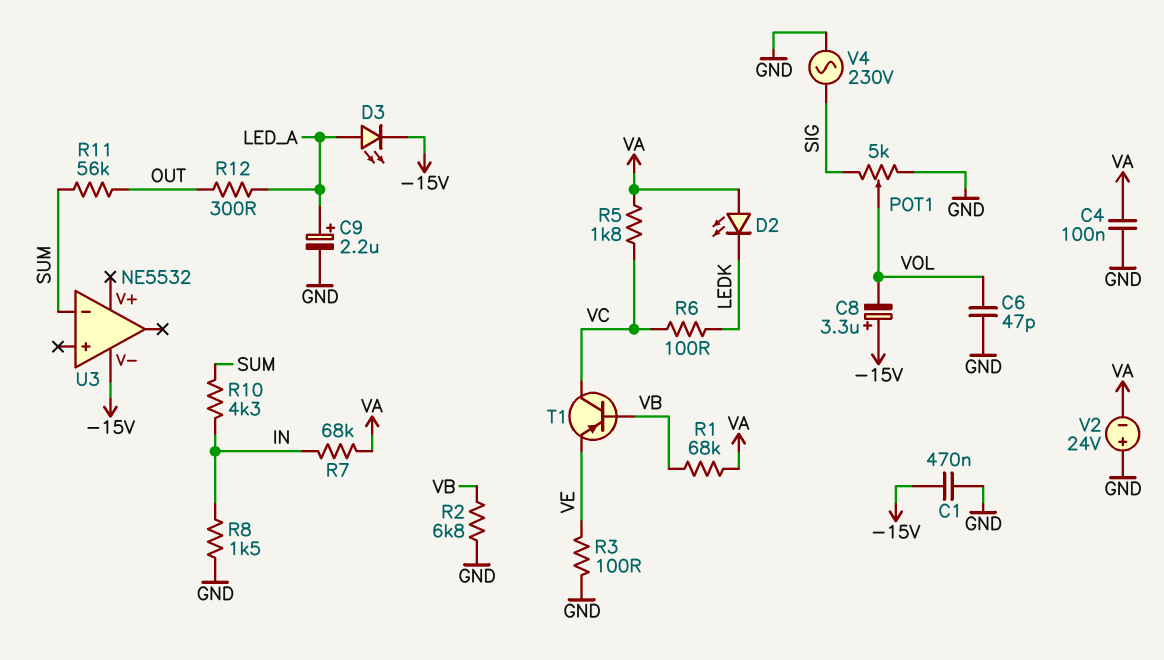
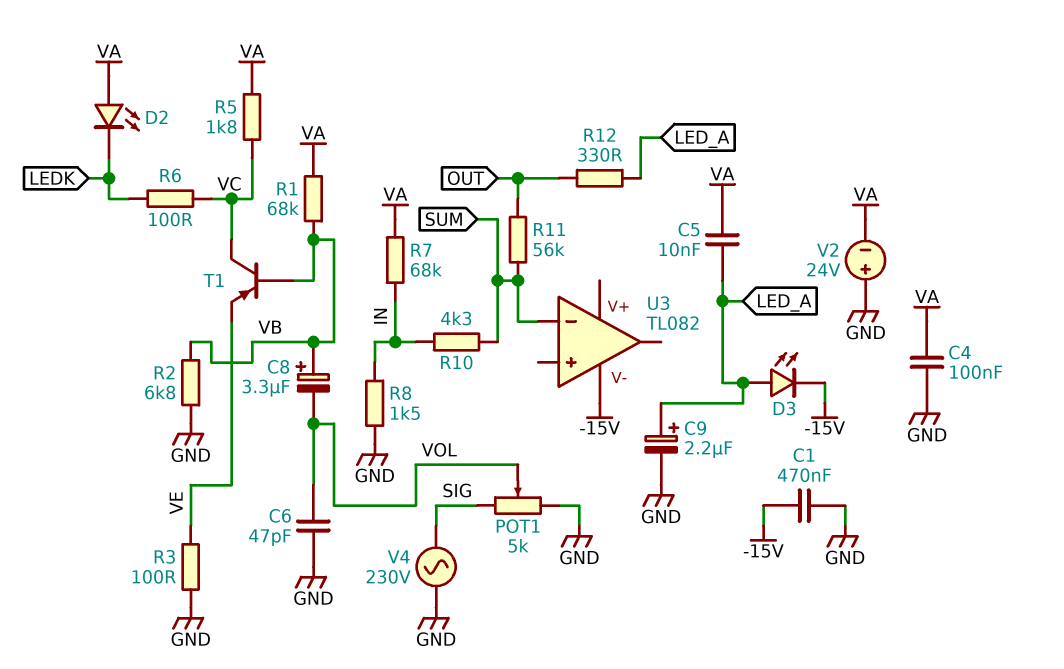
C5: none -> 10nF (LED_A, VA)
C8: 3.3uF (plus -15V, minus VOL) -> 3.3uF (plus VB, minus VOL)
R12: 300 (LED_A, OUT) -> 330 (LED_A, OUT)
U3: NE5532 -> TL082

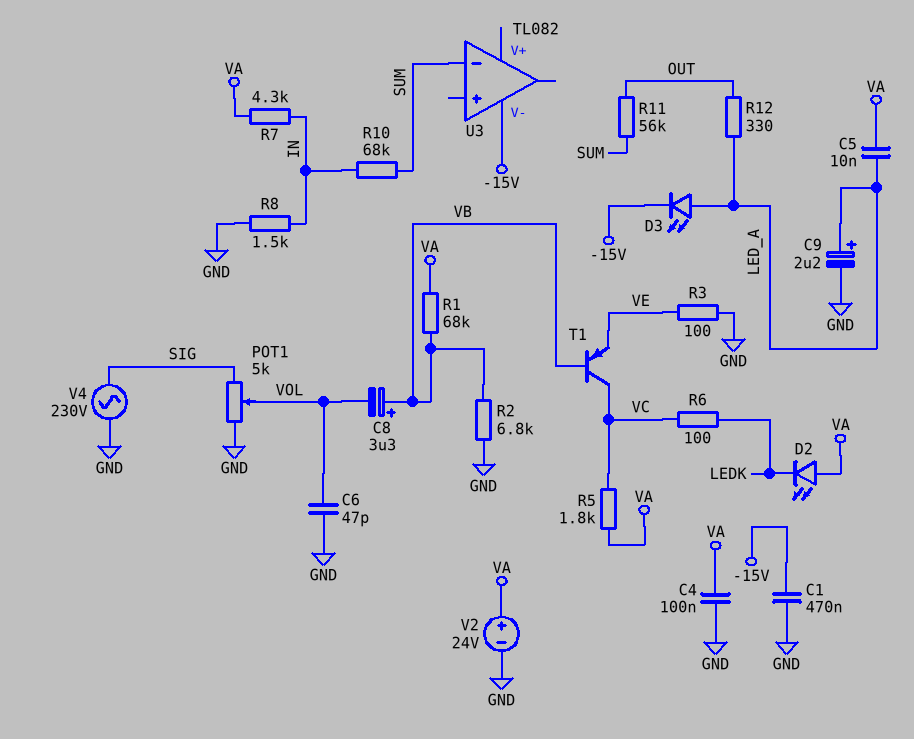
R7: 68k (IN, VA) -> 4.3k (IN, VA)
R10: 4.3k (IN, SUM) -> 68k (IN, SUM)
V2: 24V (plus GND, minus VA) -> 24V (plus VA, minus GND)

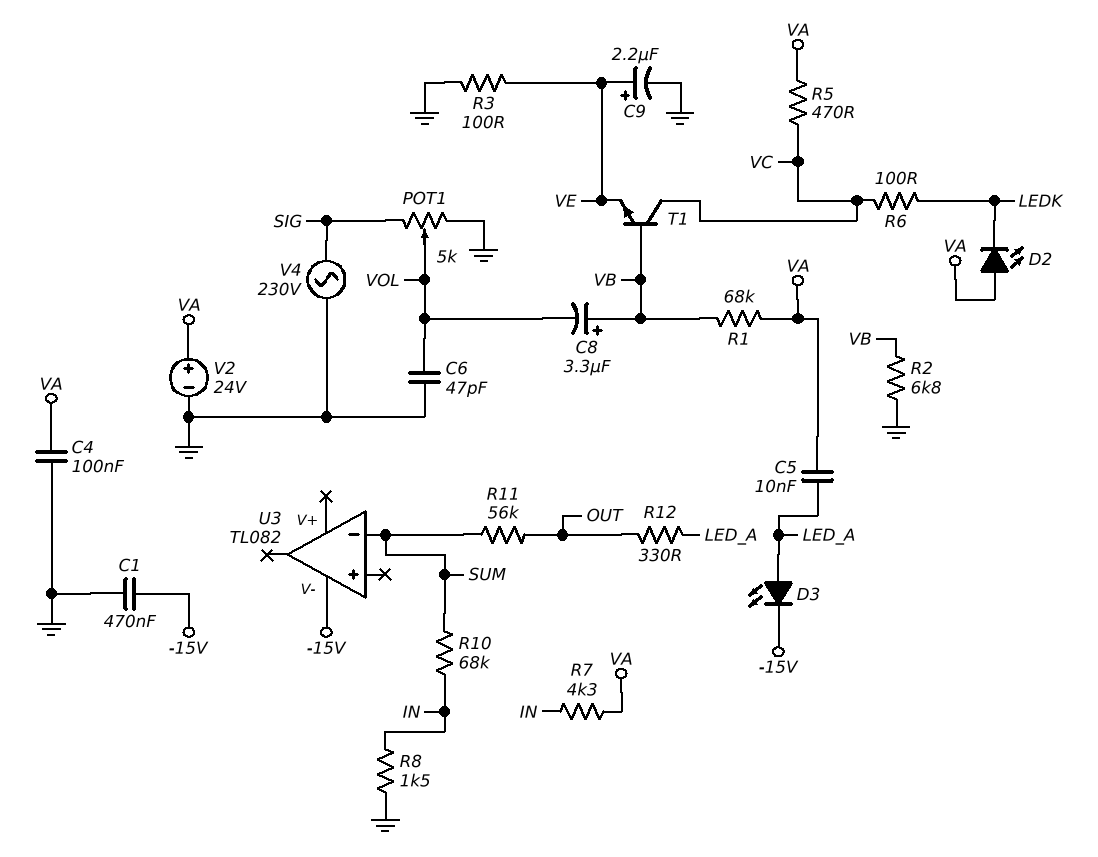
C9: 2.2uF (plus LED_A, minus GND) -> 2.2uF (plus VE, minus GND)
R5: 1.8k (VA, VC) -> 470 (VA, VC)
T1: PNP (B VB, C VC, E VE) -> NPN (B VB, C VC, E VE)

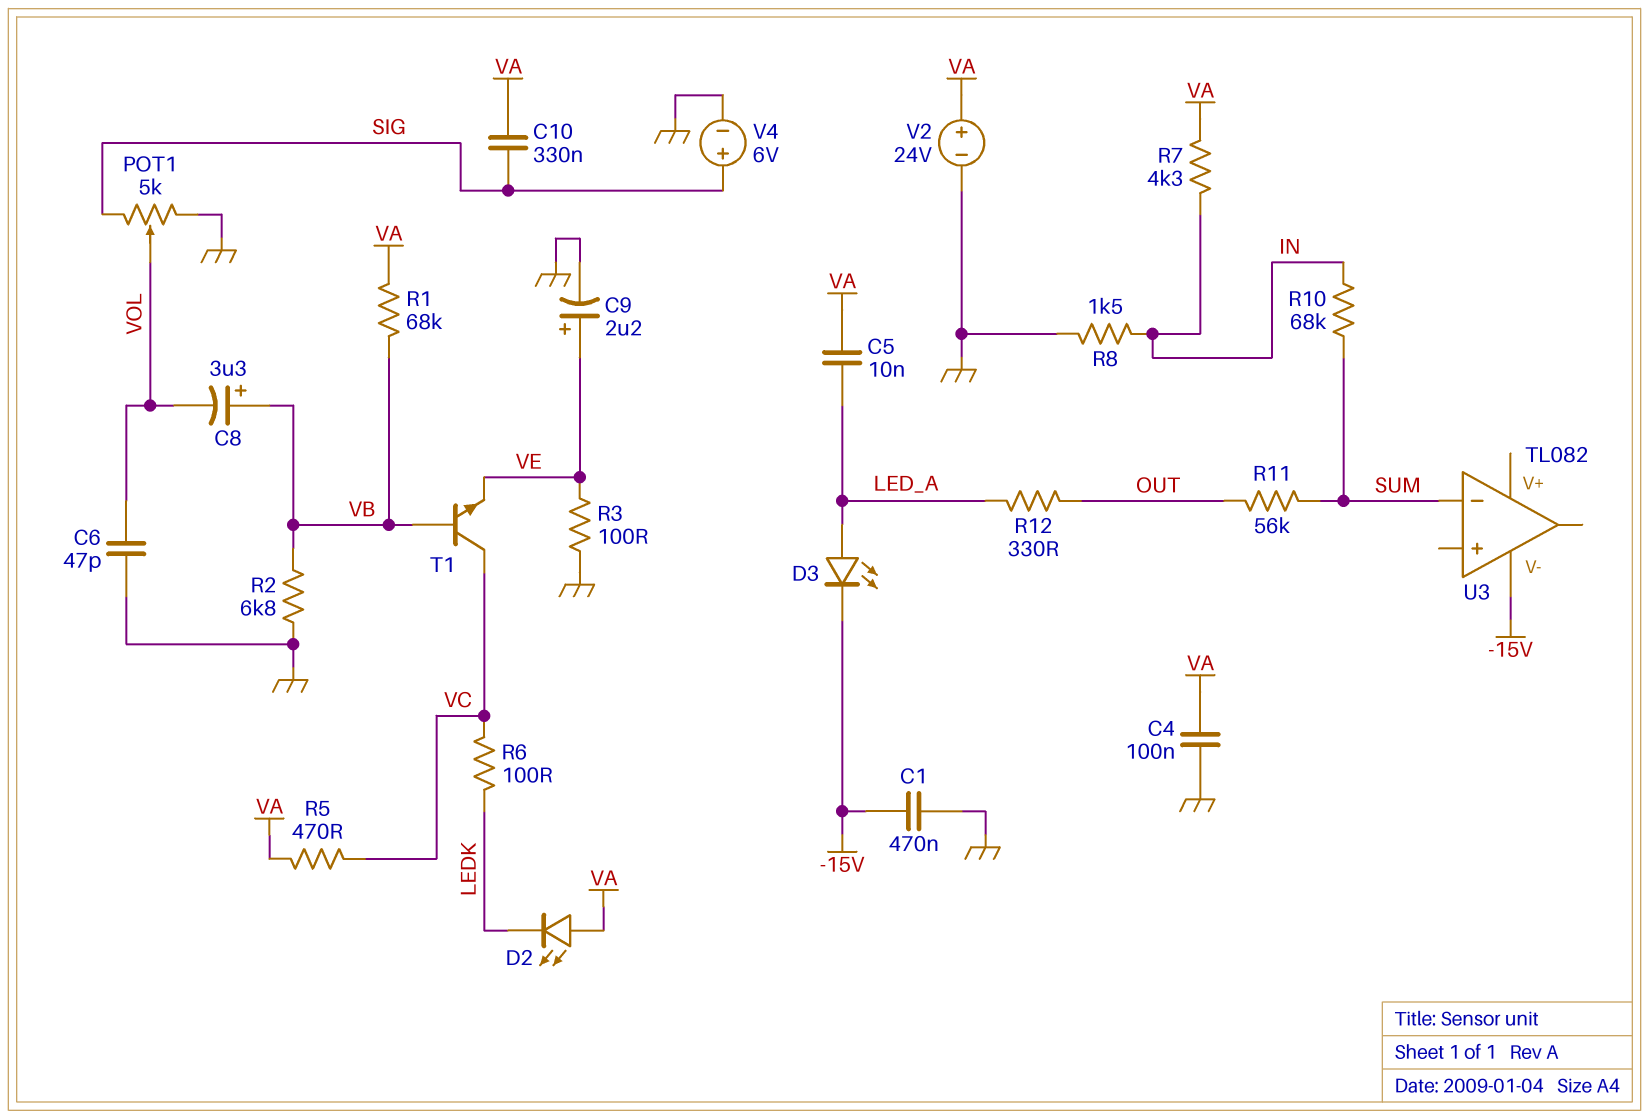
C10: none -> 330nF (SIG, VA)
V4: AC 230V (GND, SIG) -> 6V (plus SIG, minus GND)

